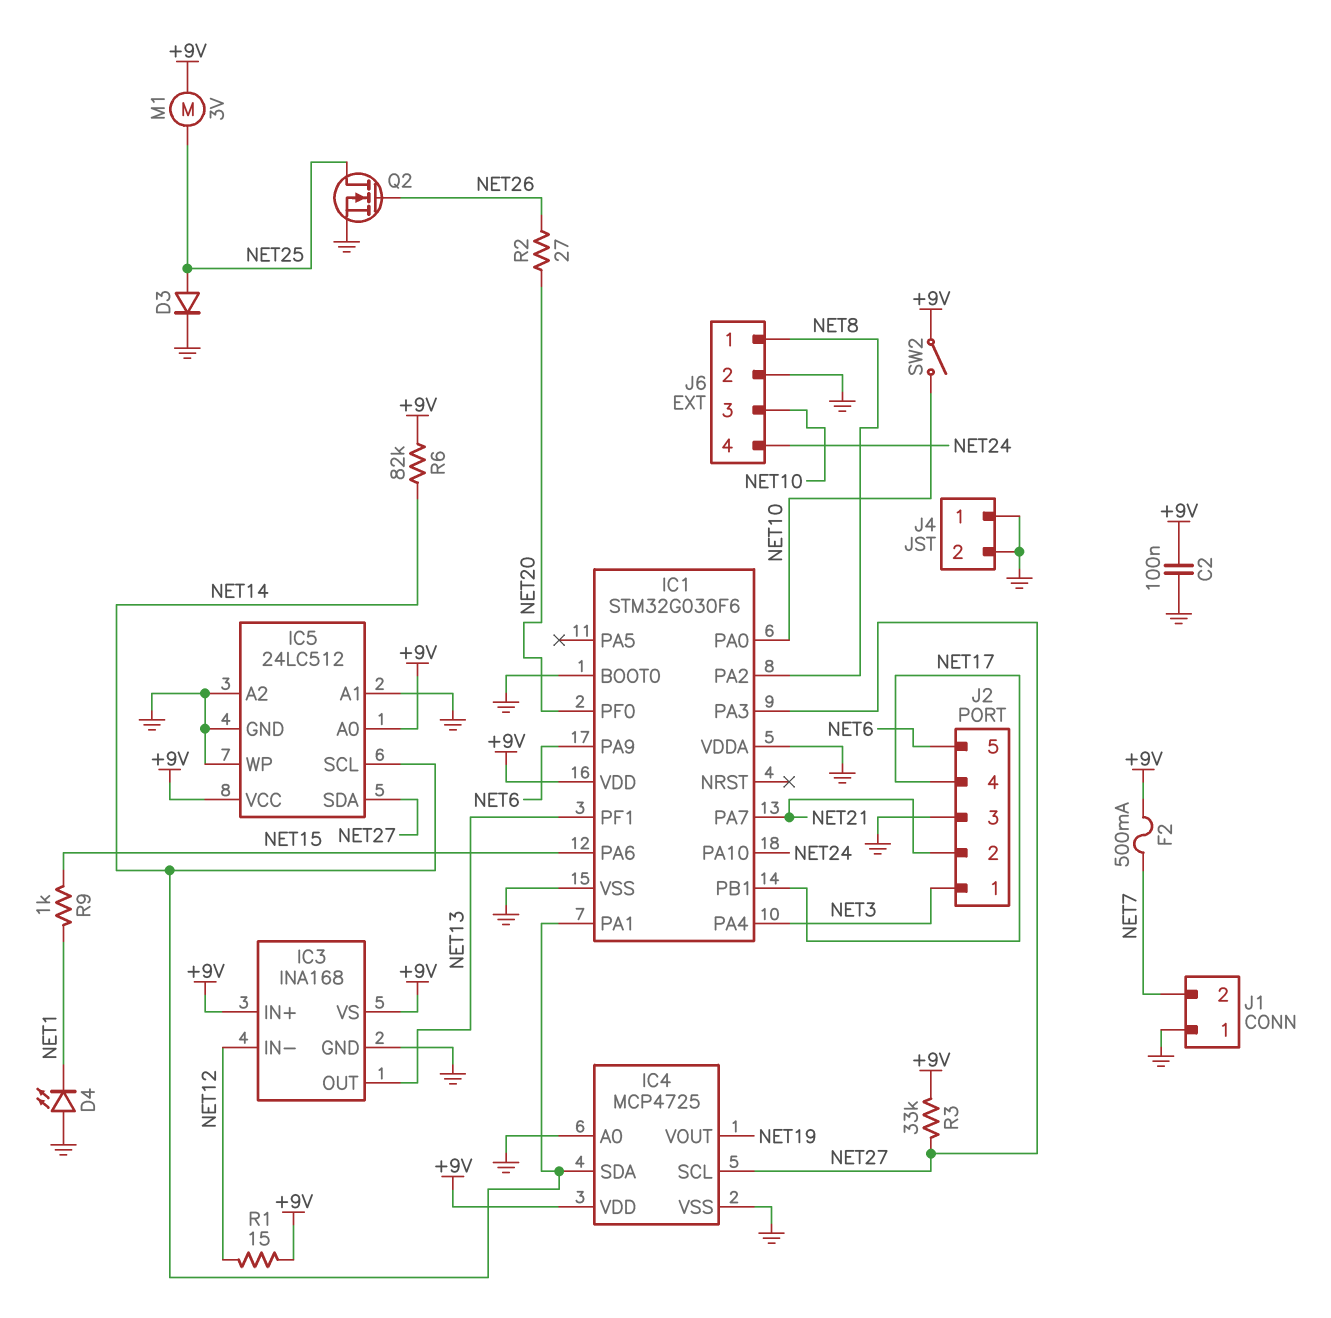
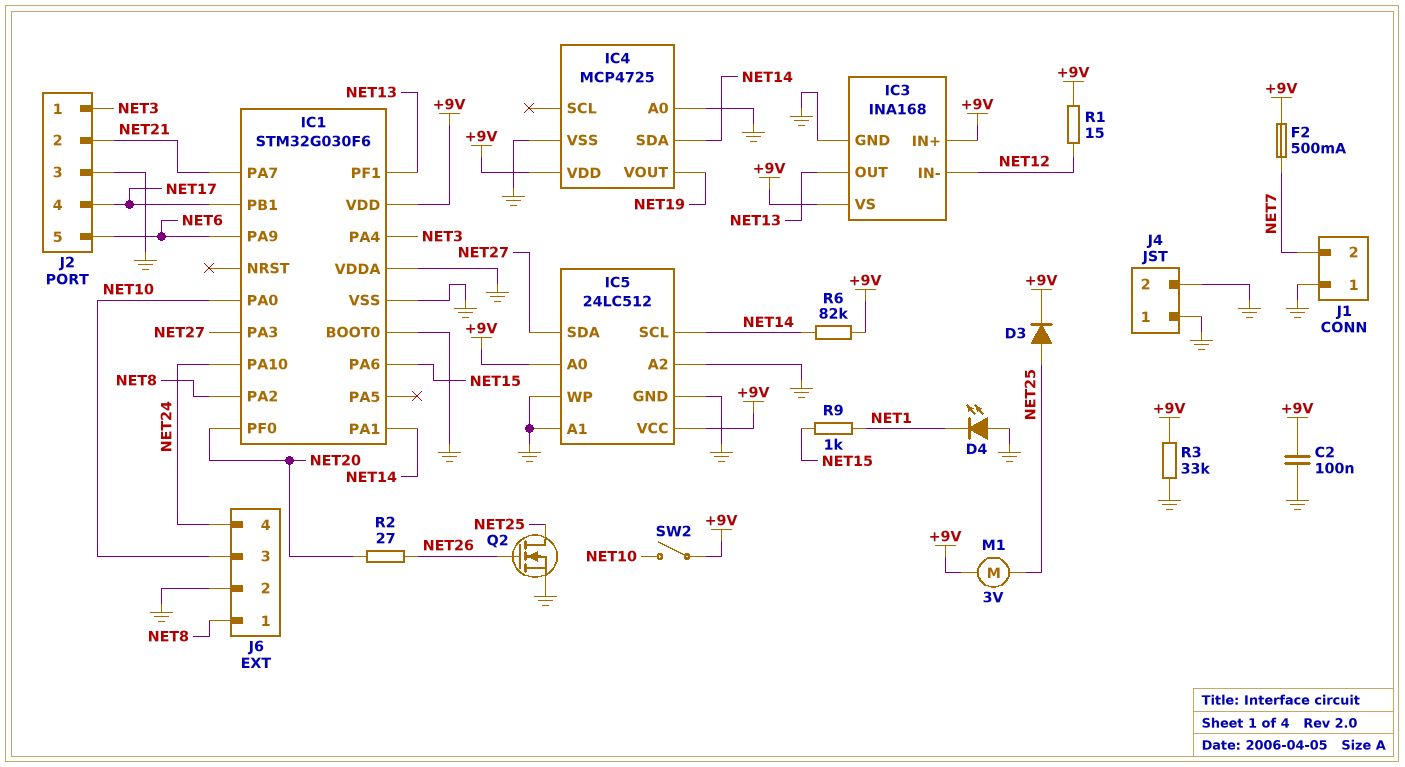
D3: diode (A NET25, K GND) -> diode (A NET25, K +9V)
IC4 pin SCL: NET27 -> none
R3: 33k (+9V, NET27) -> 33k (+9V, GND)

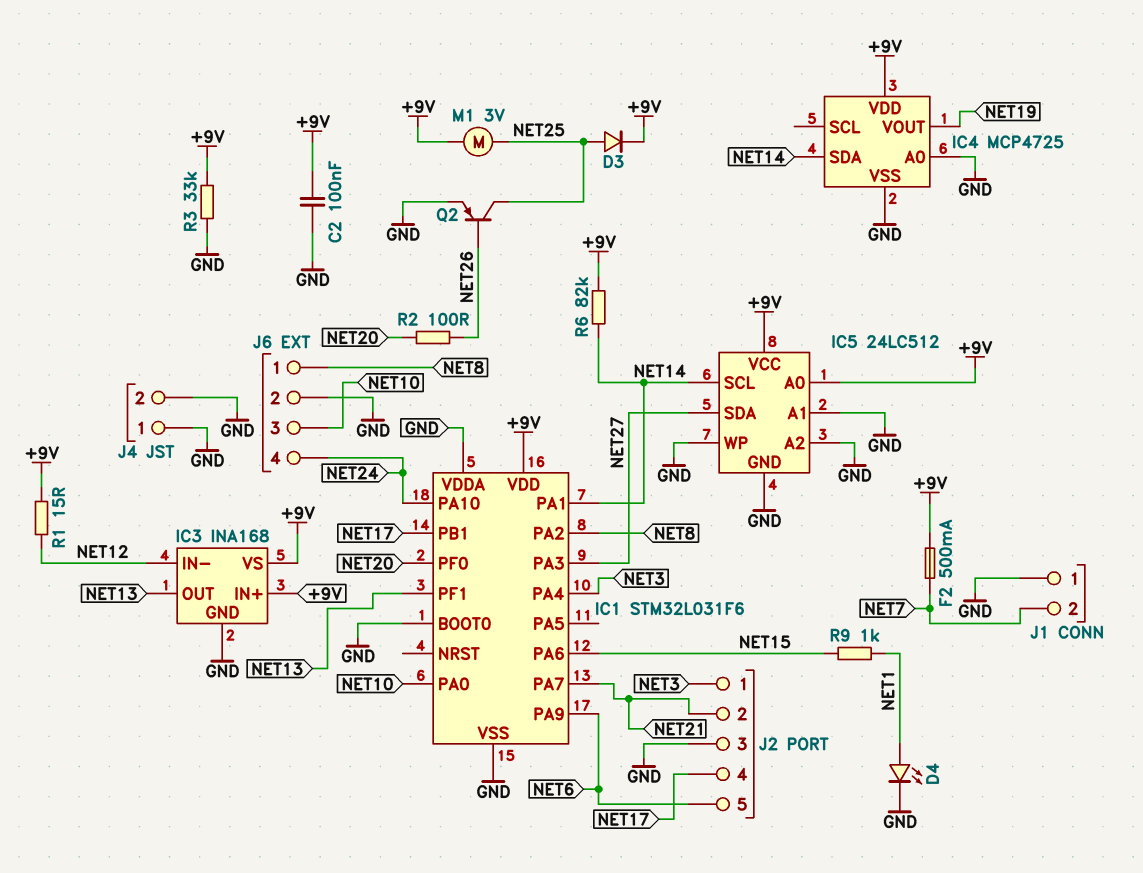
D4: LED (A GND, K NET1) -> LED (A NET1, K GND)
IC1: STM32G030F6 -> STM32L031F6
Q2: NMOS (G NET26, D NET25, S GND) -> PNP (B NET26, C NET25, E GND)
R2: 27 (NET20, NET26) -> 100 (NET20, NET26)
SW2: switch (+9V, NET10) -> none

